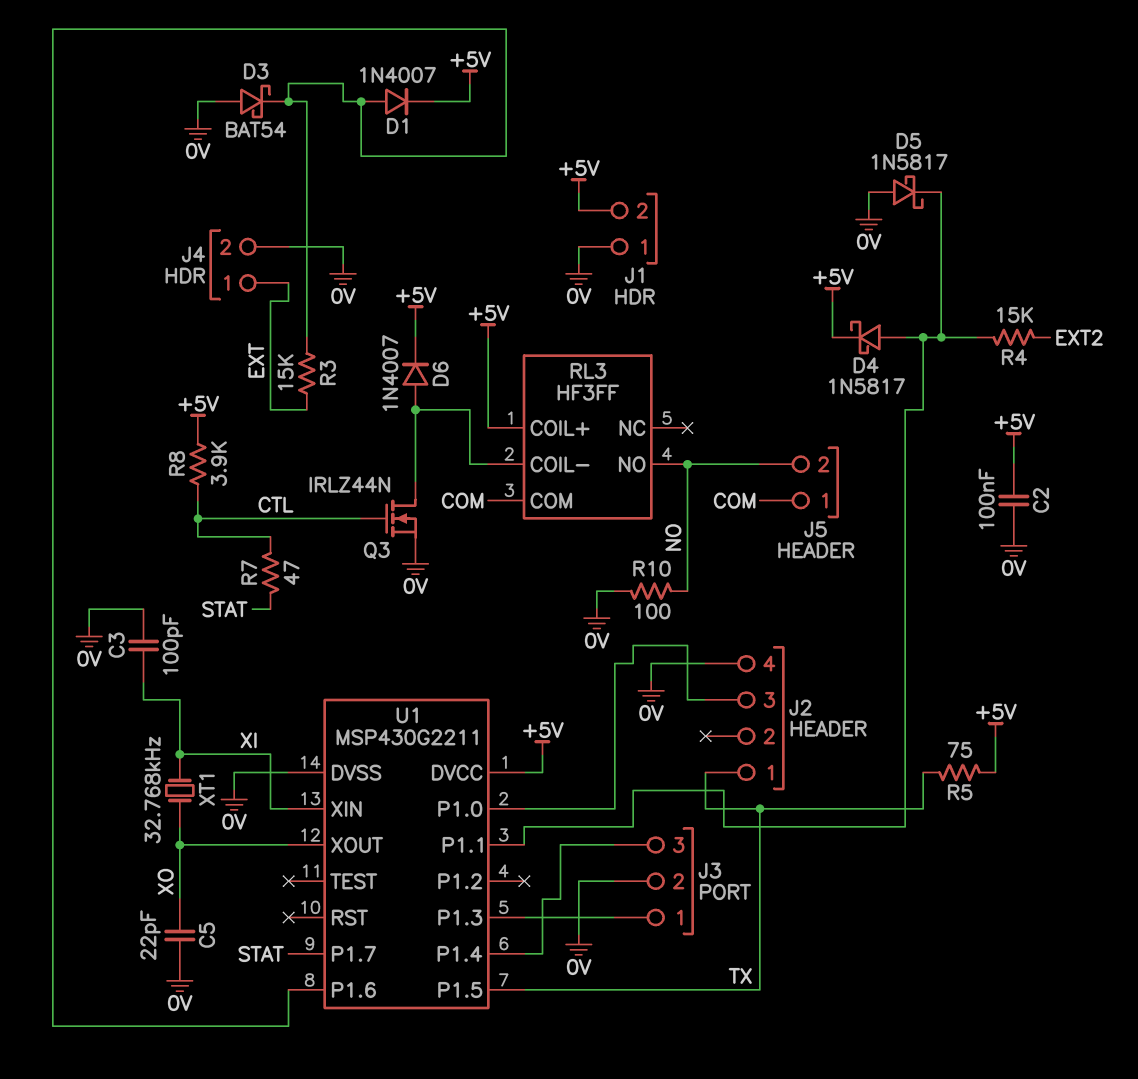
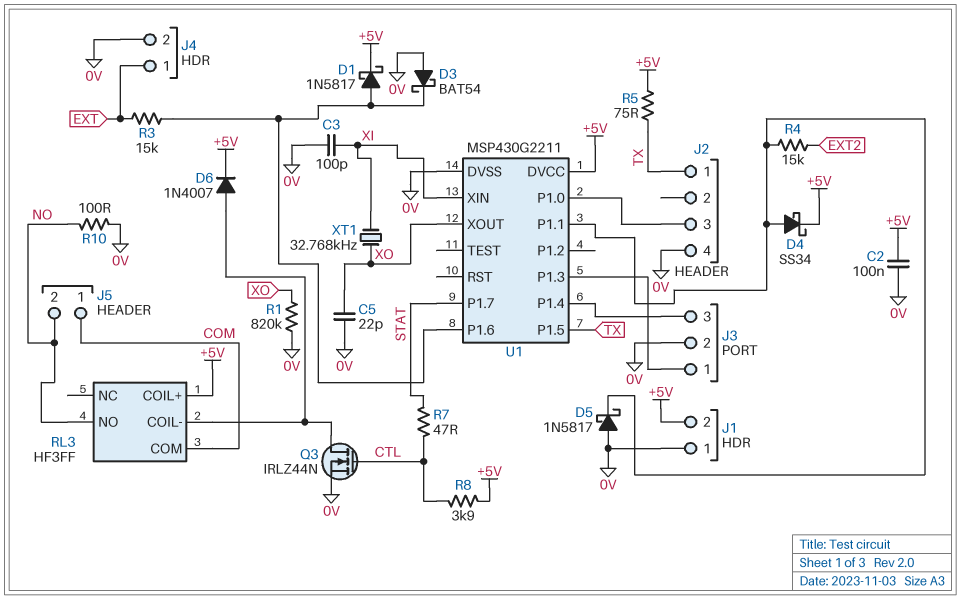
D1: diode 1N4007 (A U1/P1.6, K +5V) -> schottky 1N5817 (A U1/P1.6, K +5V)
D4: schottky 1N5817 (A U1/P1.1, K +5V) -> schottky SS34 (A U1/P1.1, K +5V)
R1: none -> 820k (0V, XO)

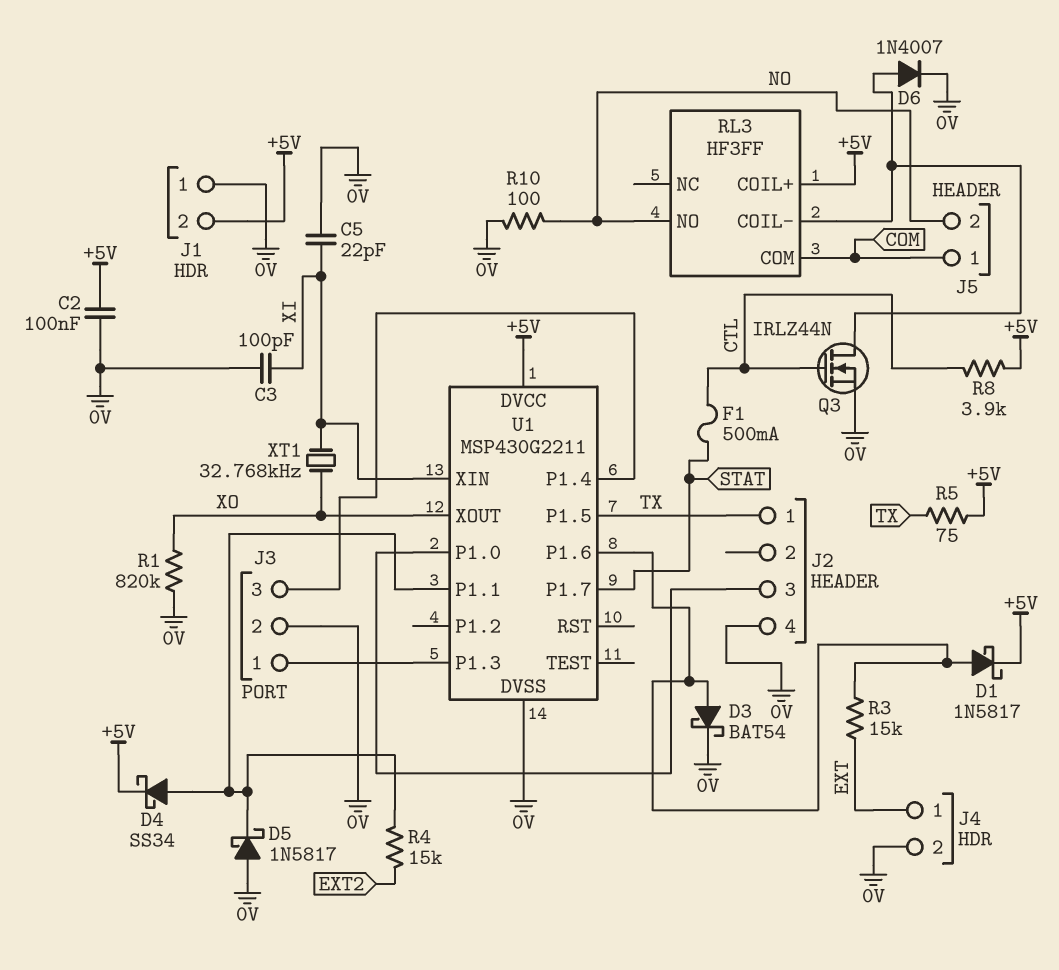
C5: 22pF (0V, XO) -> 22pF (0V, XI)
D3: schottky BAT54 (A 0V, K U1/P1.6) -> schottky BAT54 (A U1/P1.6, K 0V)
D6: diode 1N4007 (A RL3/COIL-, K +5V) -> diode 1N4007 (A RL3/COIL-, K 0V)
F1: none -> 500mA (CTL, STAT)
R7: 47 (CTL, STAT) -> none

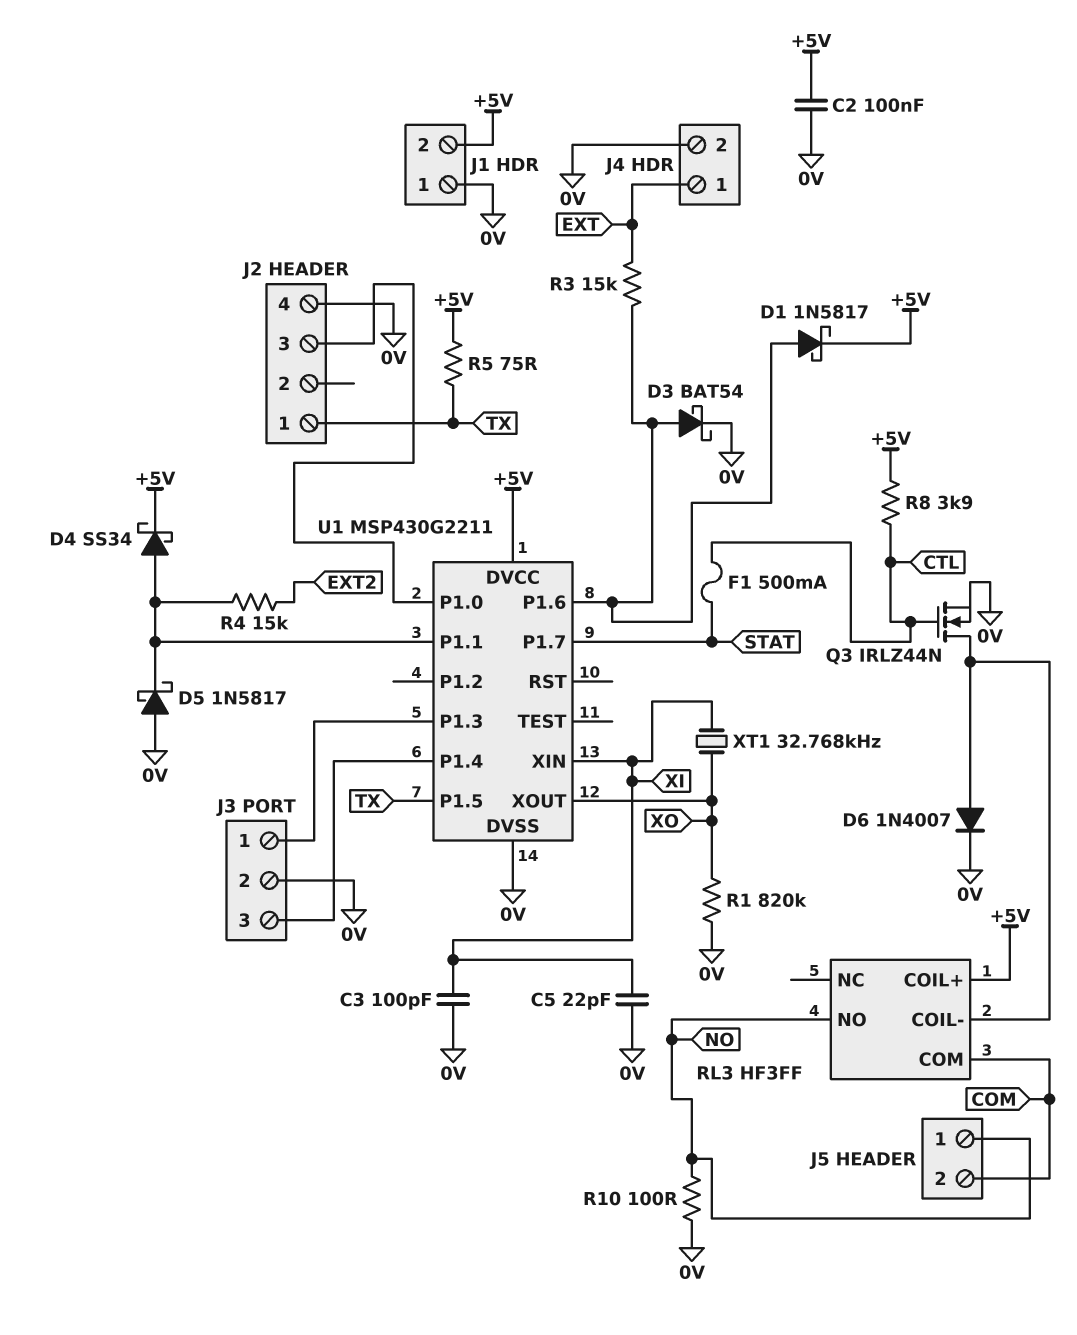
J5 pin 1: COM -> NO
J5 pin 2: NO -> COM

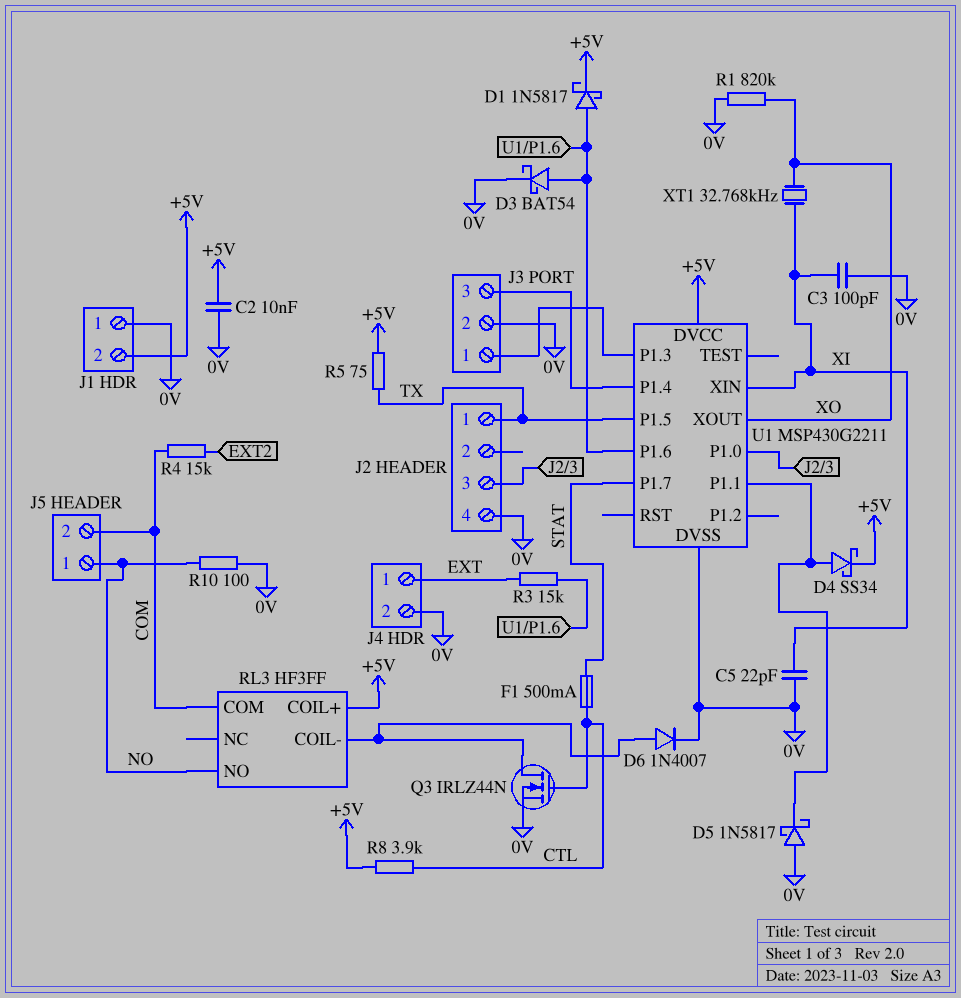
C2: 100nF (+5V, 0V) -> 10nF (+5V, 0V)
R4: 15k (EXT2, U1/P1.1) -> 15k (COM, EXT2)

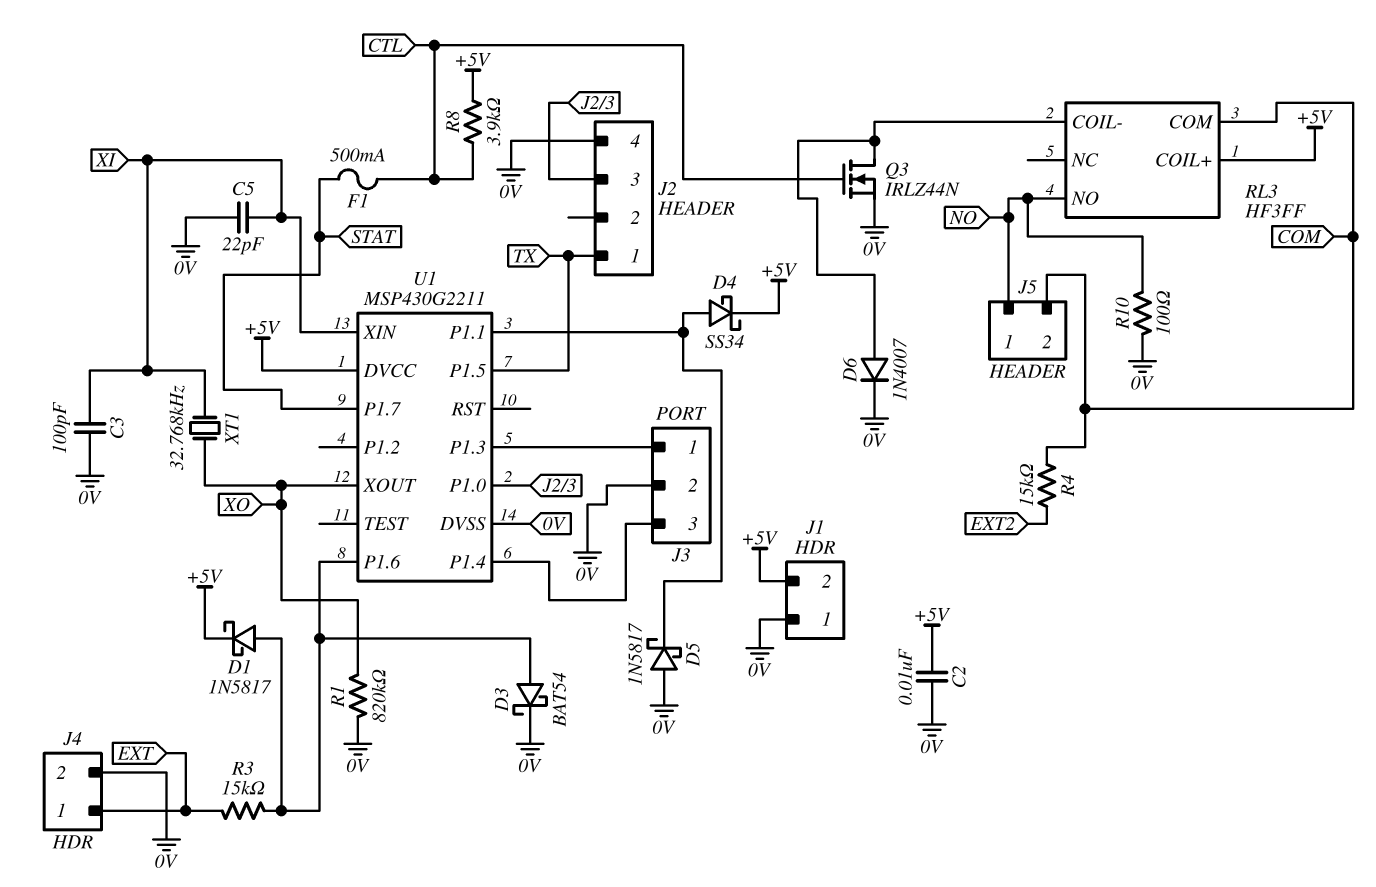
R5: 75 (+5V, TX) -> none

